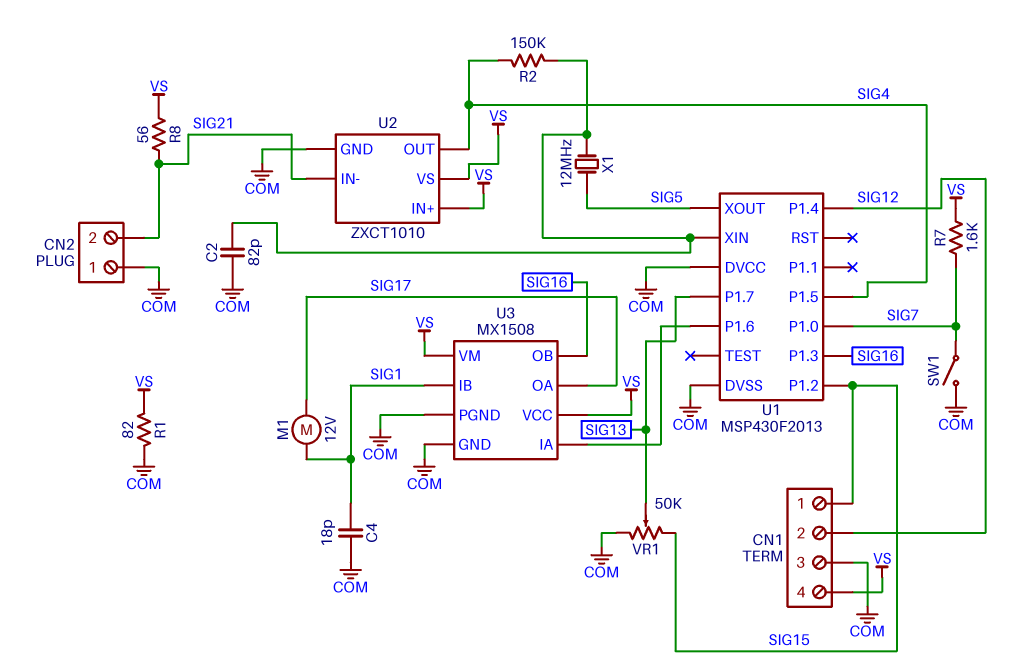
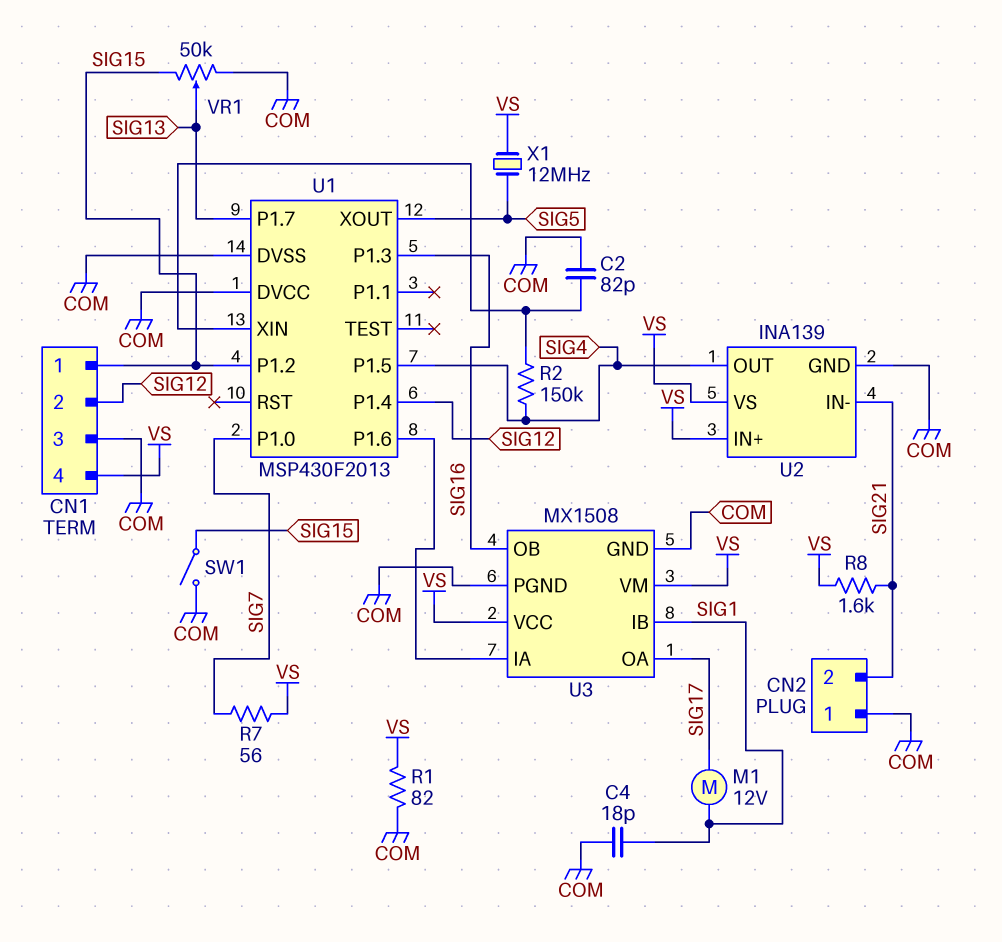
R7: 1.6k (SIG7, VS) -> 56 (SIG7, VS)
R8: 56 (SIG21, VS) -> 1.6k (SIG21, VS)
SW1: switch (COM, SIG7) -> switch (COM, SIG15)
U2: ZXCT1010 -> INA139
X1: 12MHz (SIG5, U1/XIN) -> 12MHz (SIG5, VS)

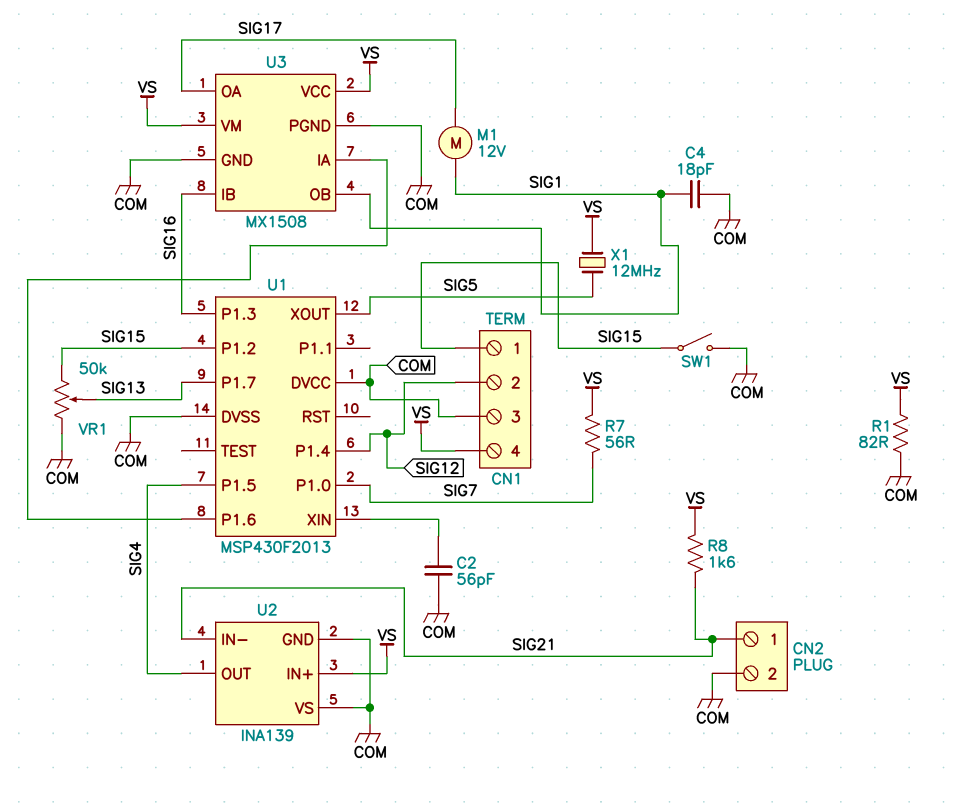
C2: 82pF (COM, U1/XIN) -> 56pF (COM, U1/XIN)
CN2 pin 1: COM -> SIG21
CN2 pin 2: SIG21 -> COM
R2: 150k (SIG4, U1/XIN) -> none
U2 pin VS: VS -> COM
U3 pin IB: SIG1 -> SIG16
U3 pin OB: SIG16 -> SIG1

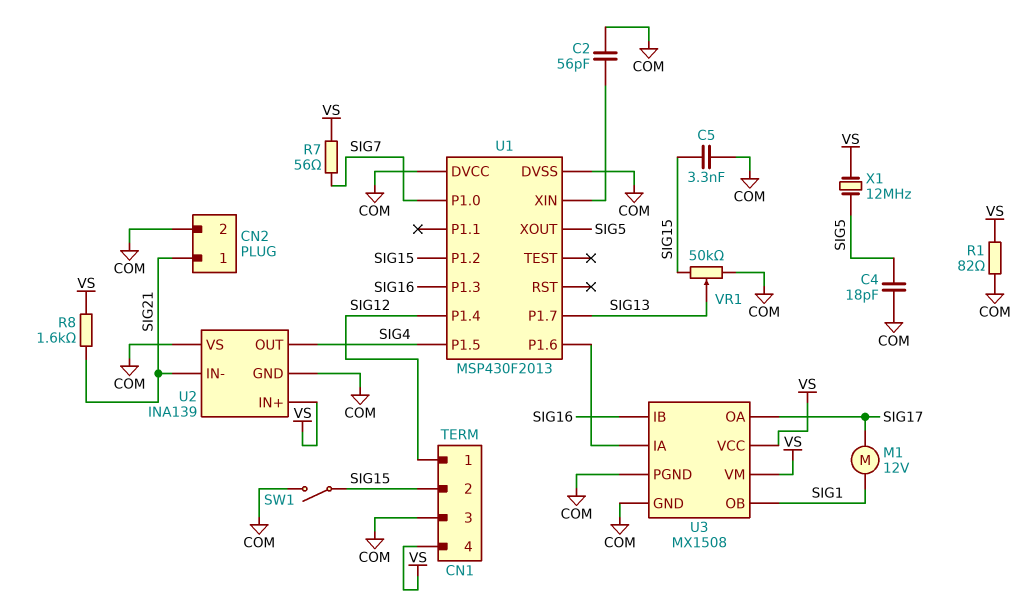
C4: 18pF (COM, SIG1) -> 18pF (COM, SIG5)
C5: none -> 3.3nF (COM, SIG15)
CN1 pin 1: SIG15 -> SIG12
CN1 pin 2: SIG12 -> SIG15

